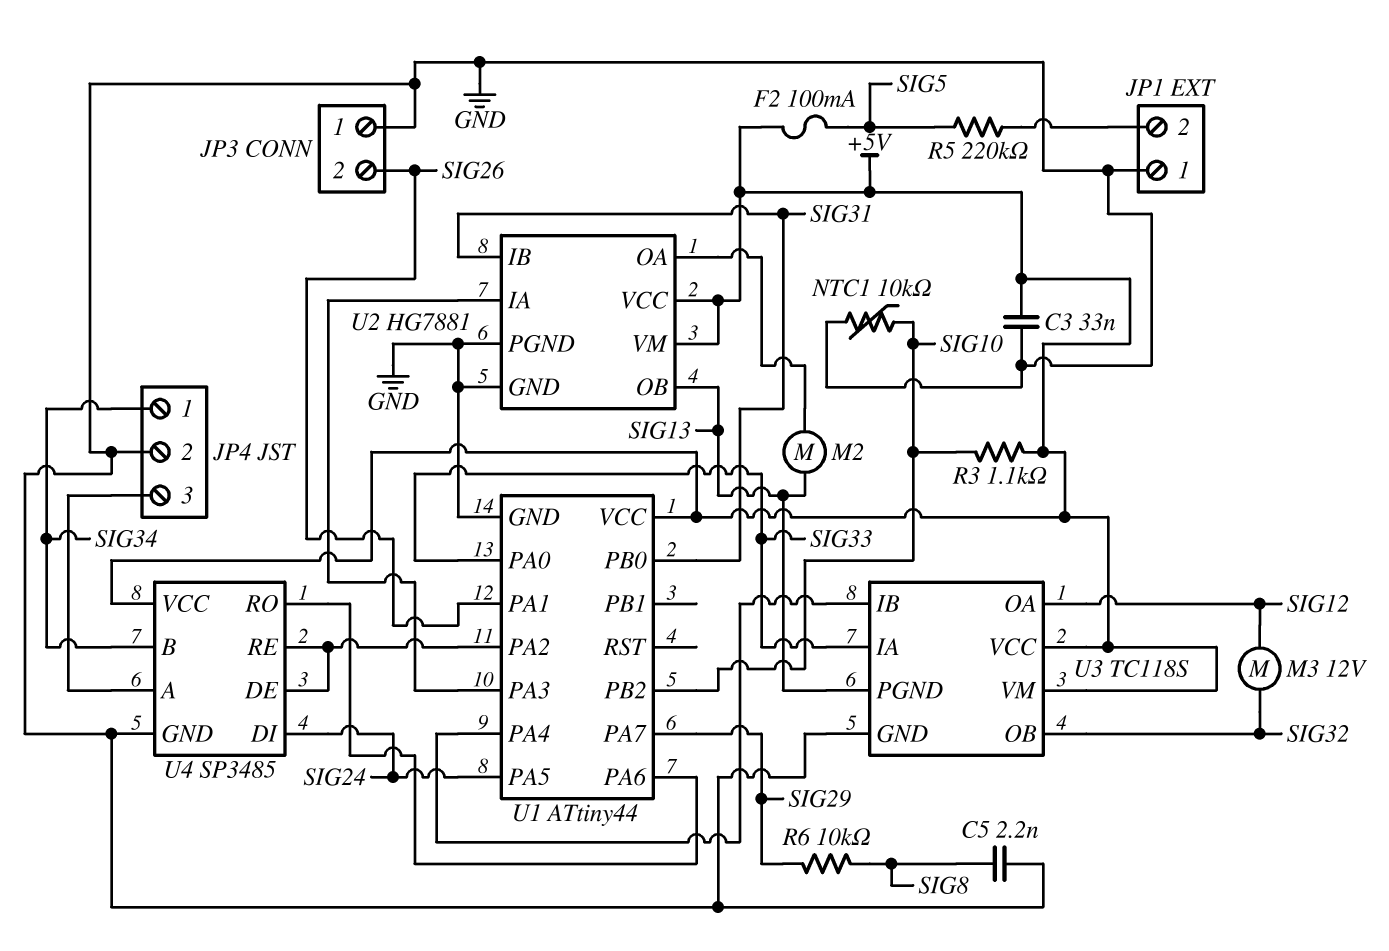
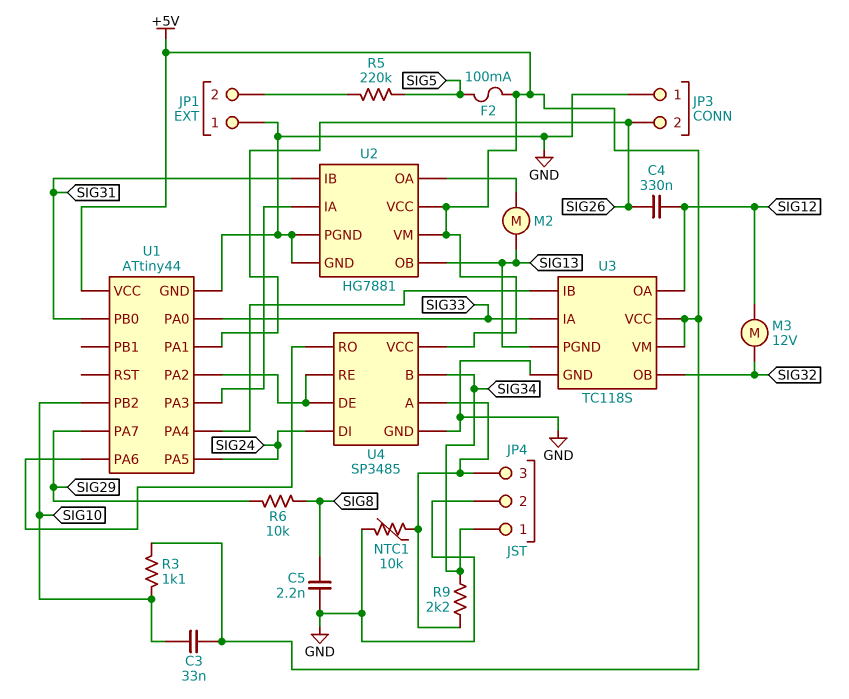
C3: 33nF (+5V, GND) -> 33nF (+5V, SIG10)
C4: none -> 330nF (SIG12, SIG26)
NTC1: 10k (GND, SIG10) -> 10k (GND, JP4/3)
R9: none -> 2.2k (JP4/3, SIG34)

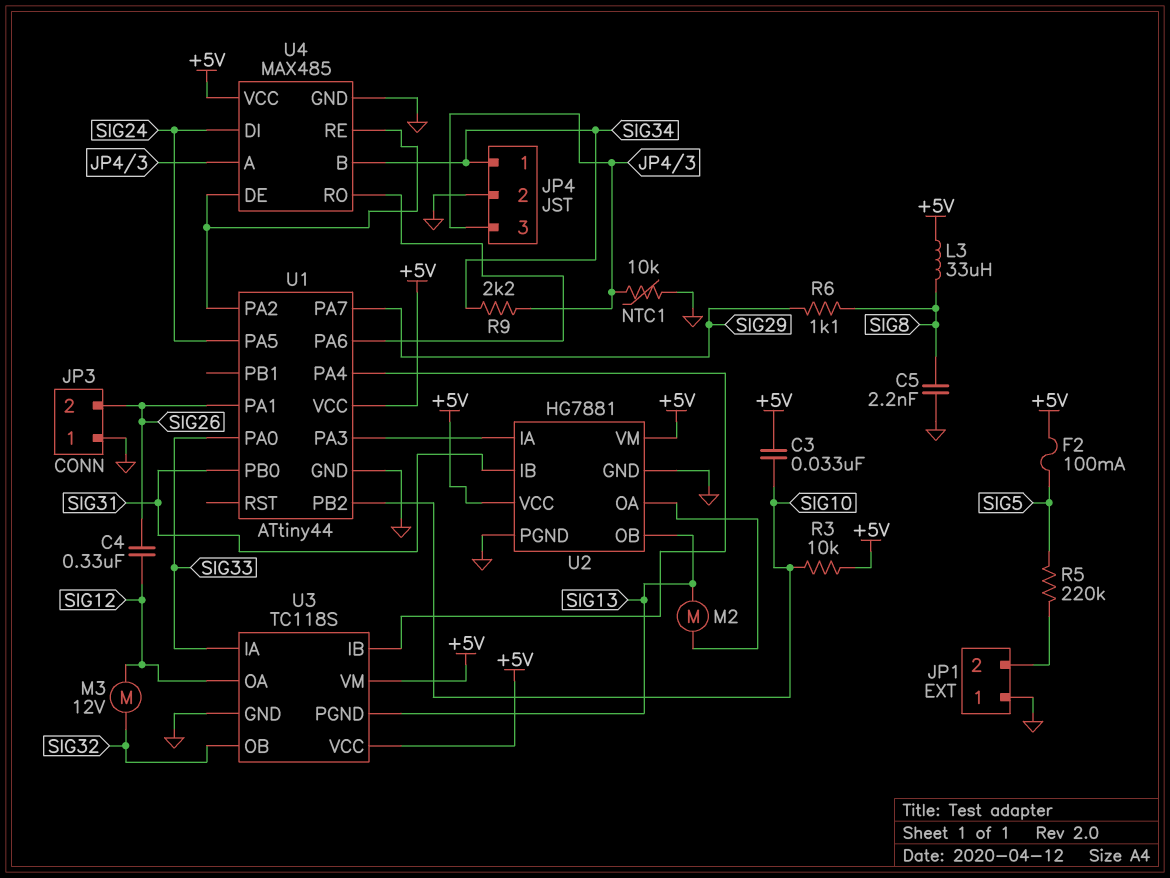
L3: none -> 33uH (+5V, SIG8)
R3: 1.1k (+5V, SIG10) -> 10k (+5V, SIG10)
R6: 10k (SIG8, SIG29) -> 1.1k (SIG8, SIG29)
U4: SP3485 -> MAX485

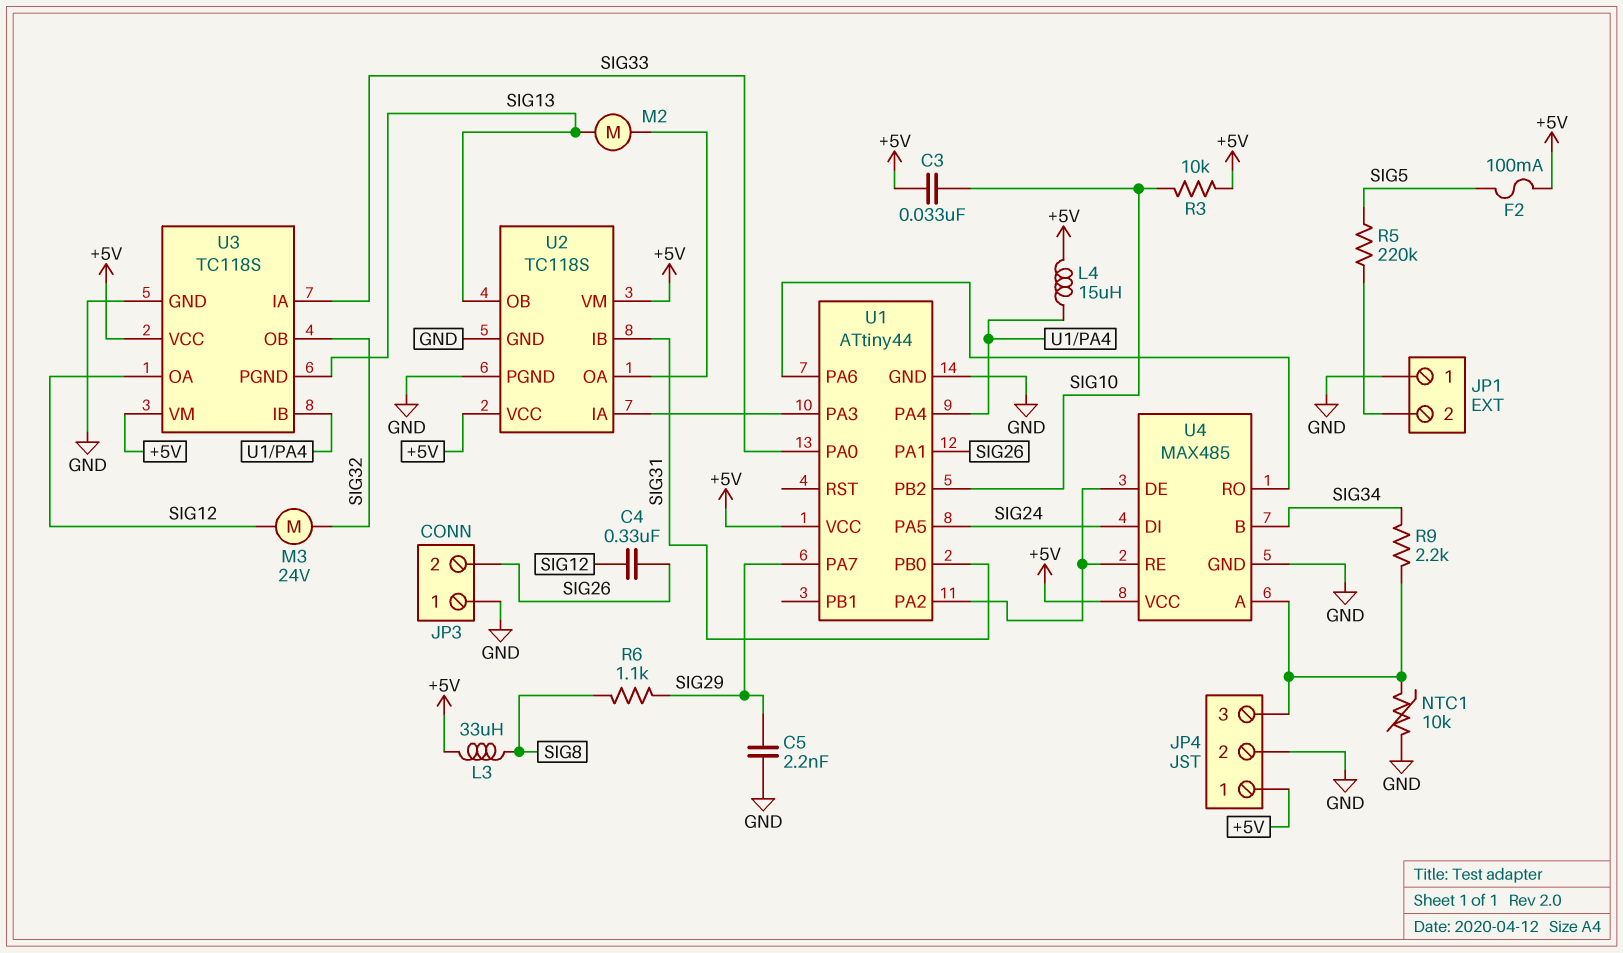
C5: 2.2nF (GND, SIG8) -> 2.2nF (GND, SIG29)
JP4 pin 1: SIG34 -> +5V
L4: none -> 15uH (+5V, U1/PA4)
M3: motor 12V (SIG12, SIG32) -> motor 24V (SIG12, SIG32)
U2: HG7881 -> TC118S

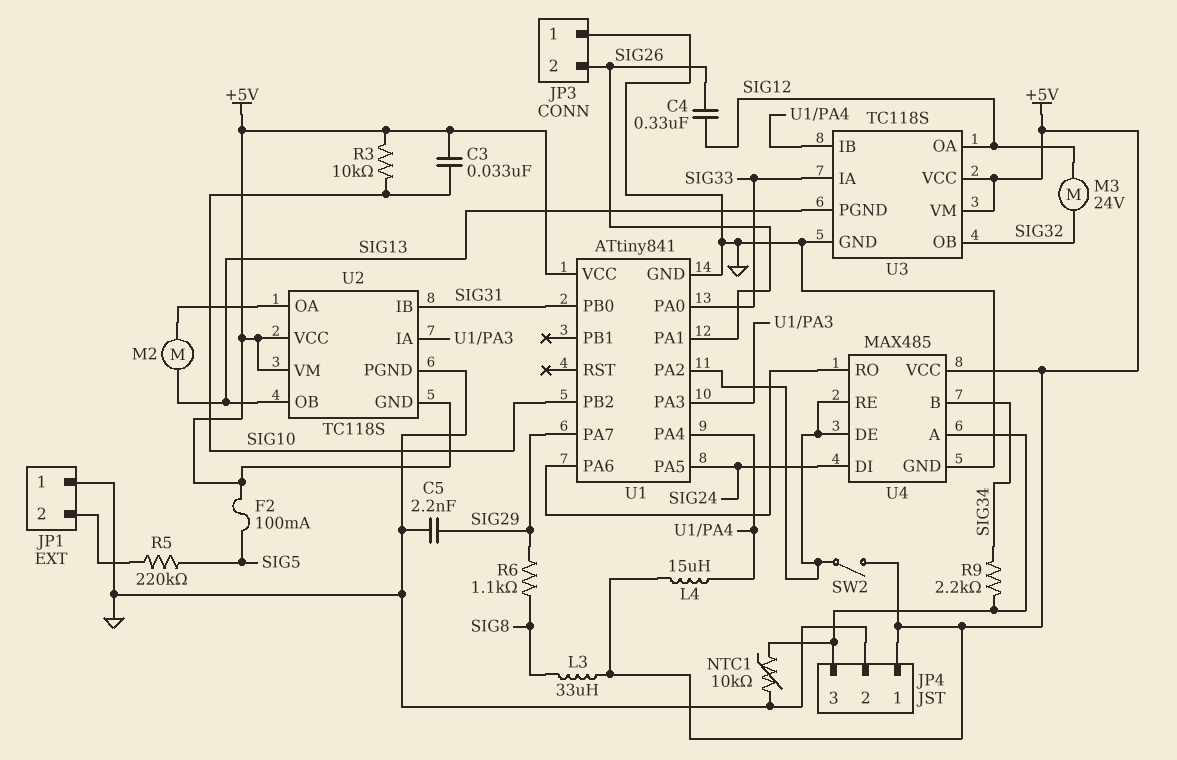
SW2: none -> switch (+5V, U1/PA2)
U1: ATtiny44 -> ATtiny841
U2 pin GND: GND -> +5V

